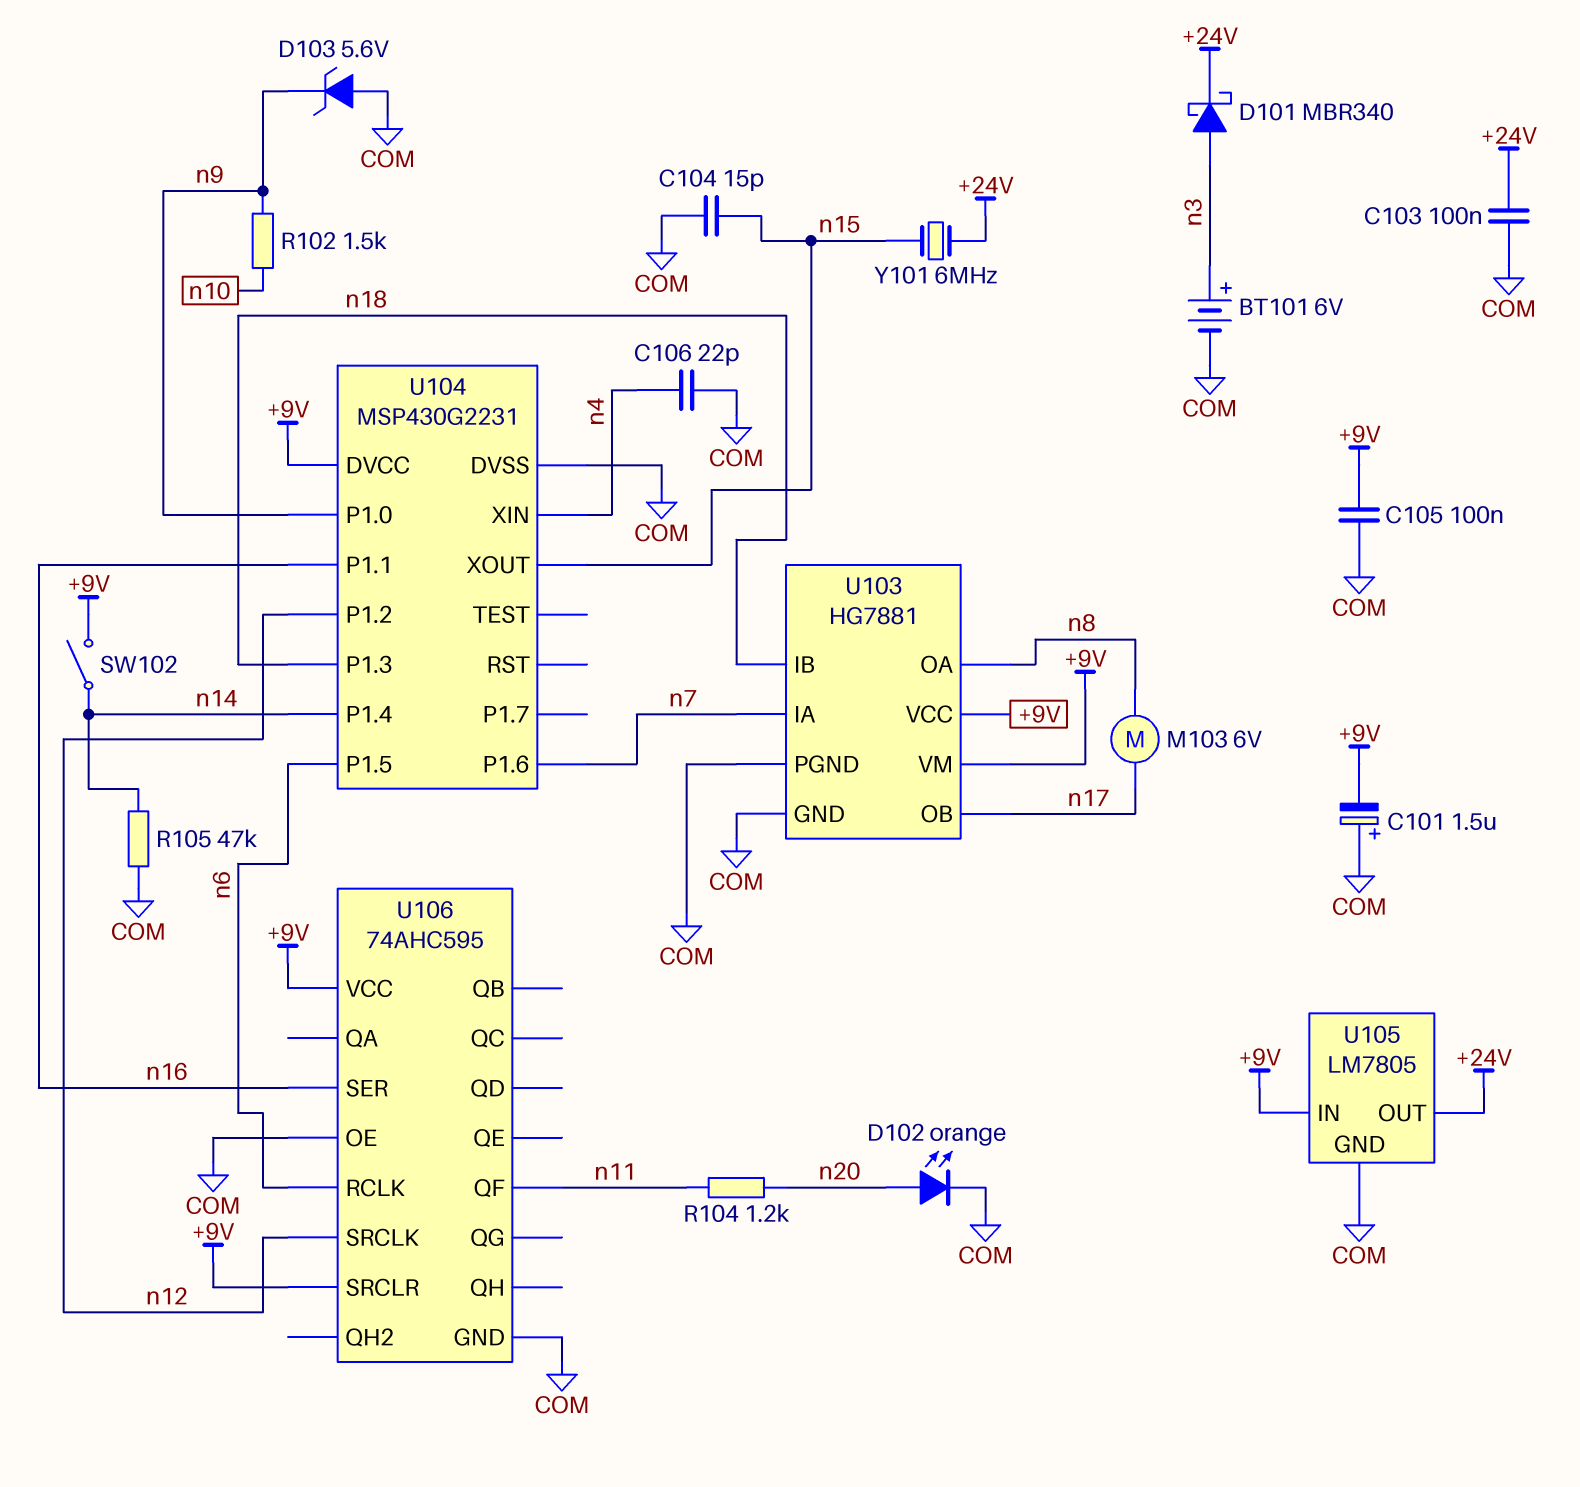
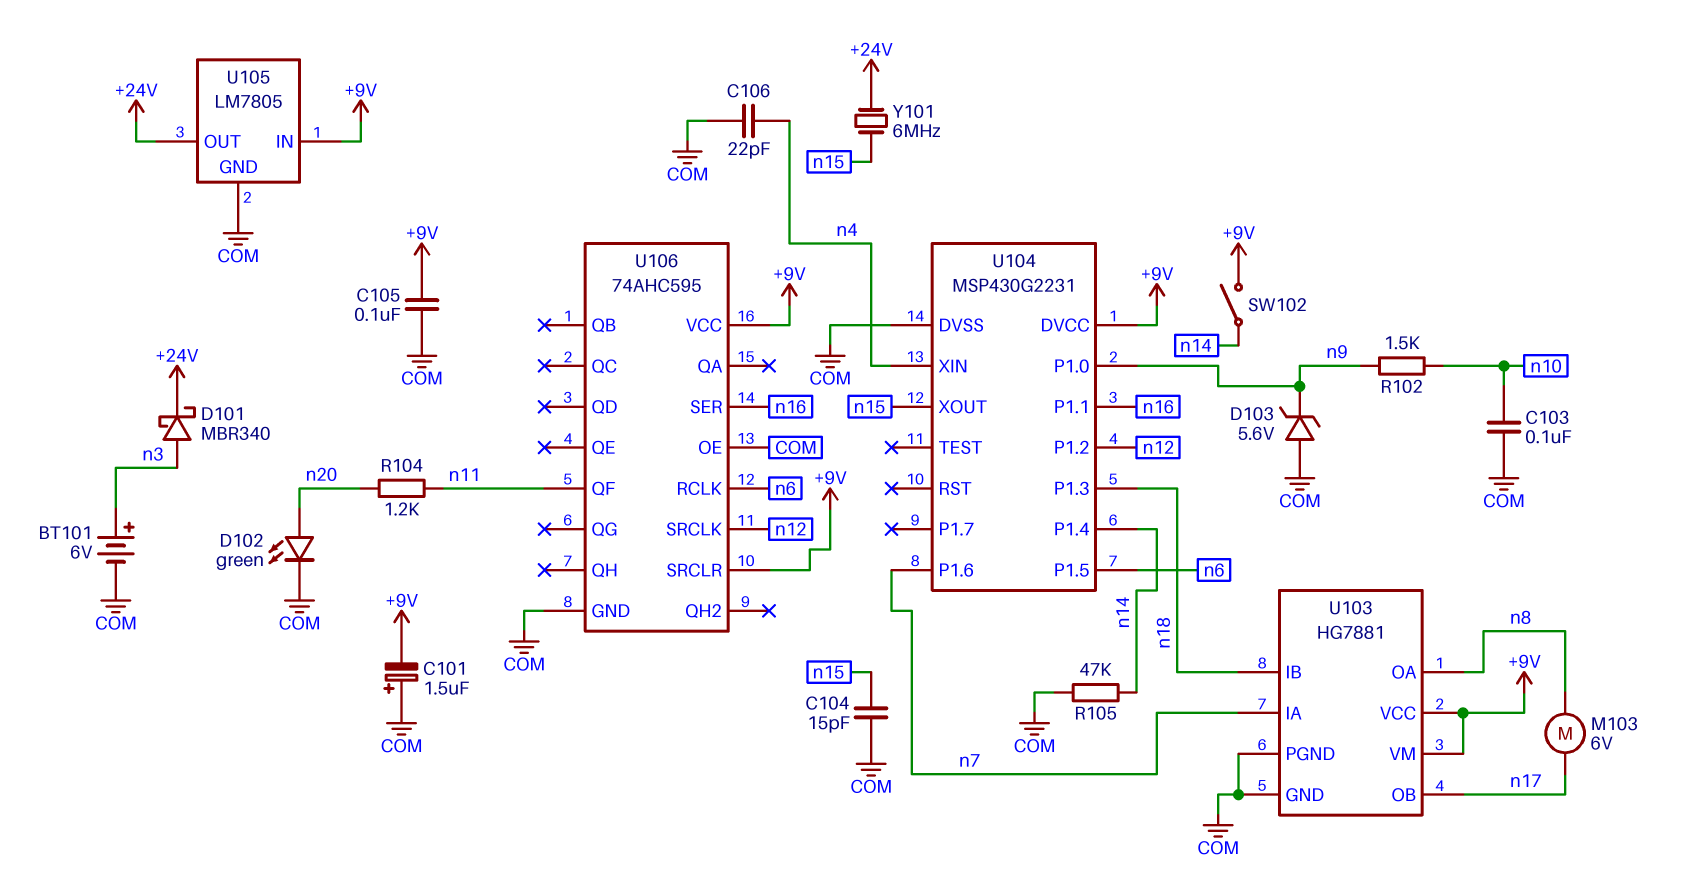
C103: 100nF (+24V, COM) -> 100nF (COM, n10)
D102: LED orange (A n20, K COM) -> LED green (A n20, K COM)

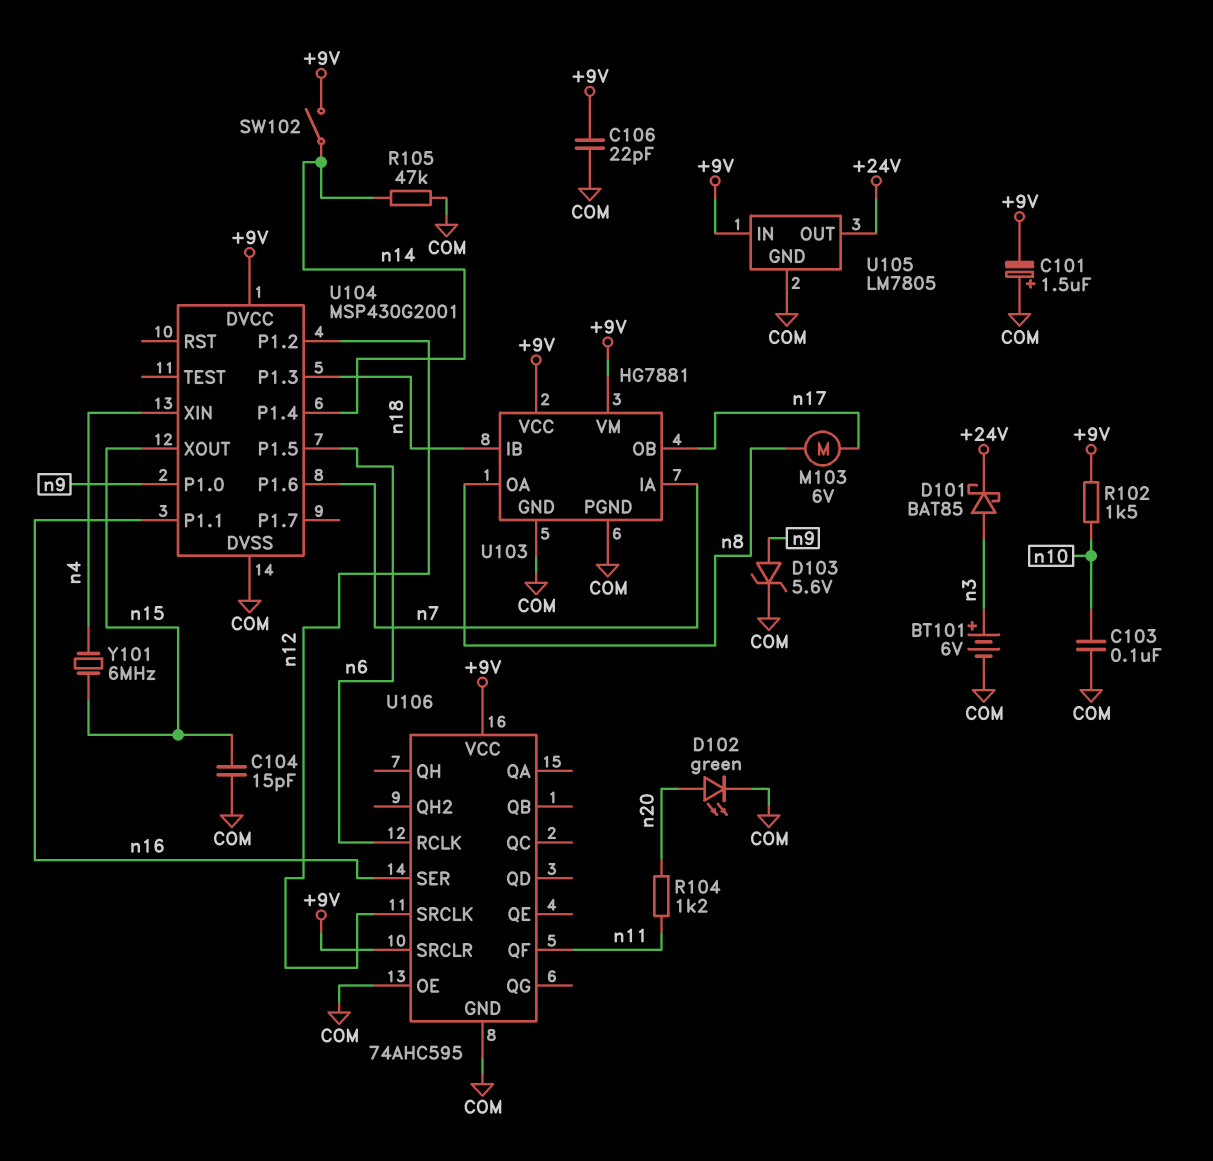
C105: 100nF (+9V, COM) -> none
C106: 22pF (COM, n4) -> 22pF (+9V, COM)
D101: schottky MBR340 (A n3, K +24V) -> schottky BAT85 (A n3, K +24V)
D103: zener 5.6V (A COM, K n9) -> zener 5.6V (A n9, K COM)
R102: 1.5k (n9, n10) -> 1.5k (+9V, n10)
U104: MSP430G2231 -> MSP430G2001
Y101: 6MHz (+24V, n15) -> 6MHz (n4, n15)

